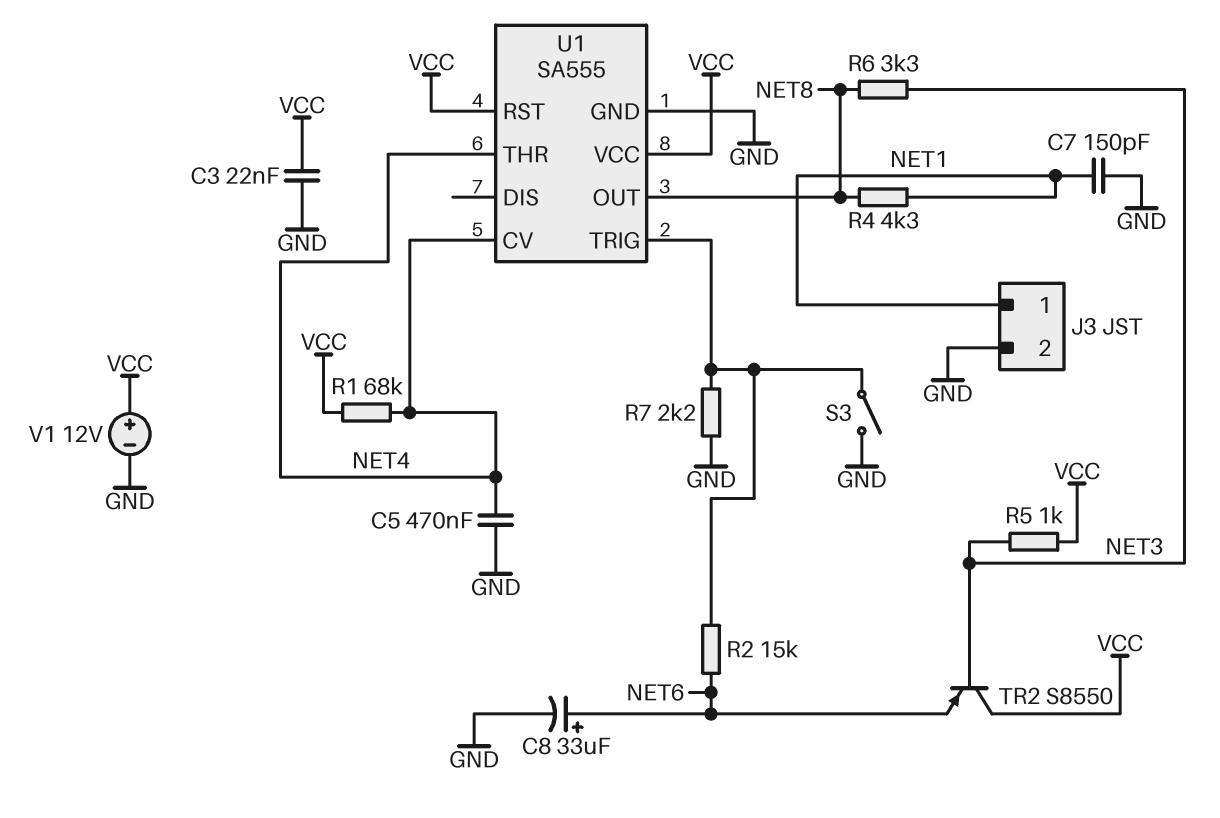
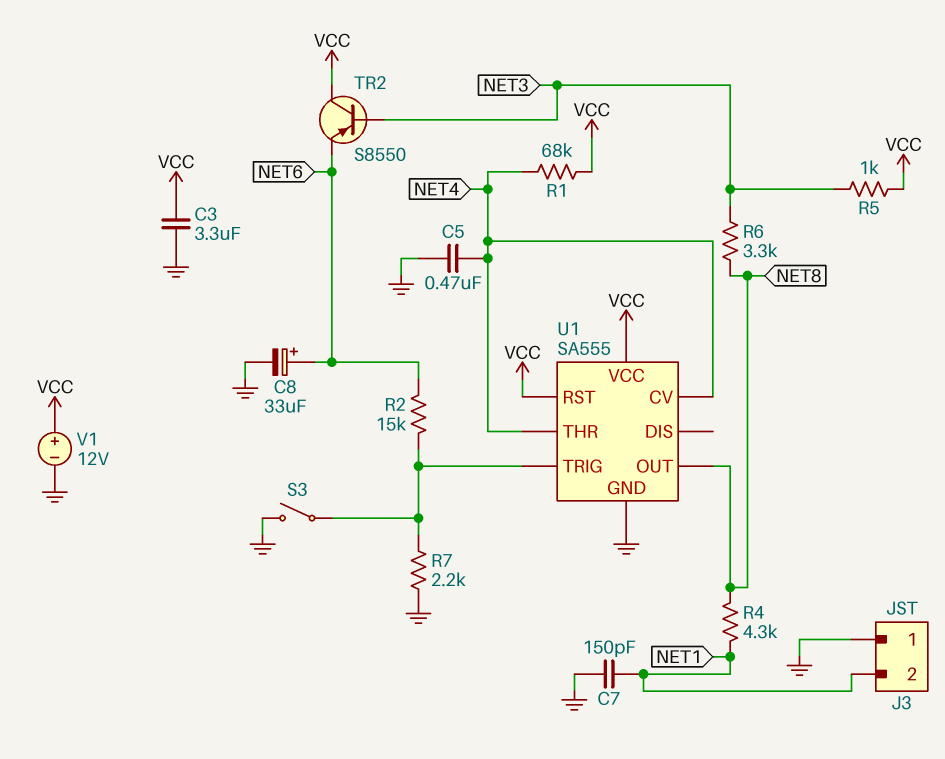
C3: 22nF (GND, VCC) -> 3.3uF (GND, VCC)
J3 pin 1: NET1 -> GND
J3 pin 2: GND -> NET1

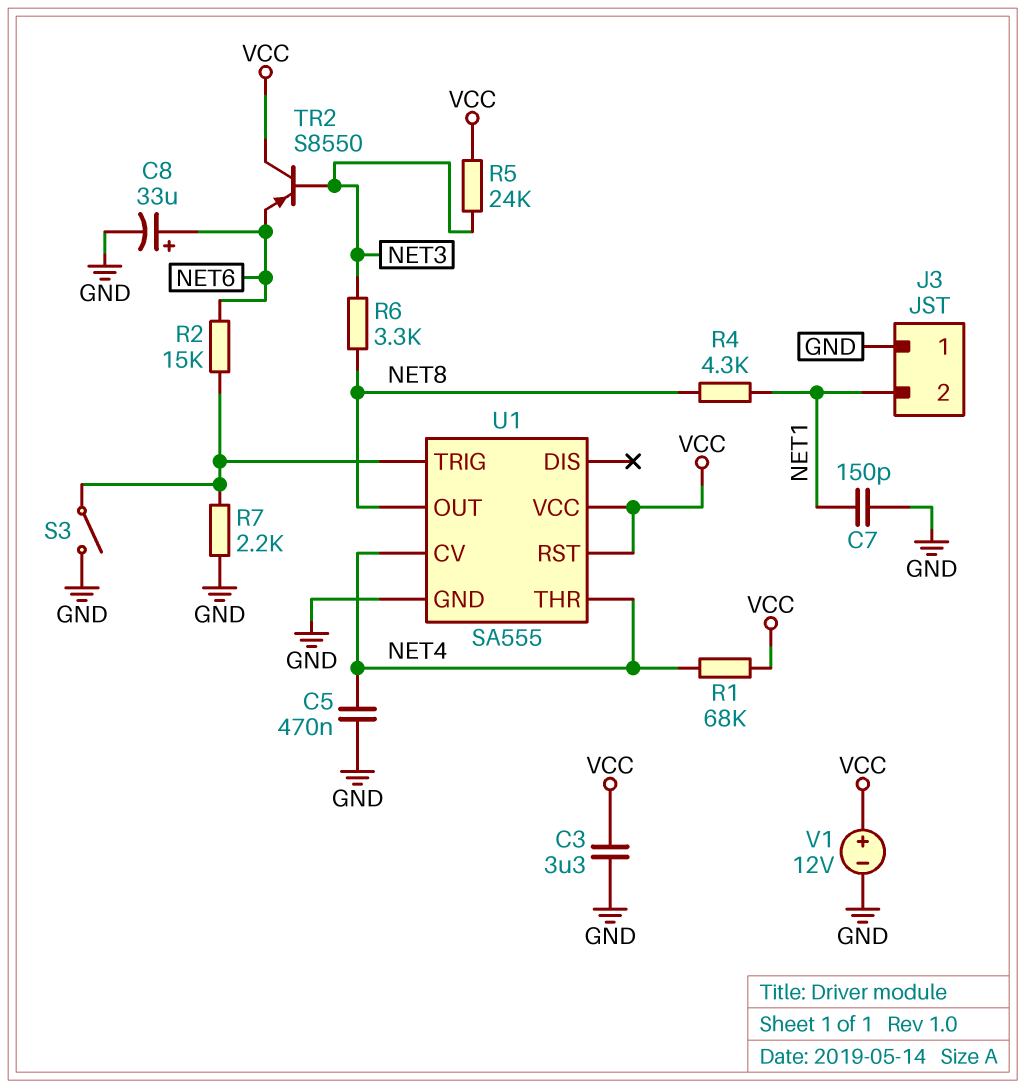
R5: 1k (NET3, VCC) -> 24k (NET3, VCC)

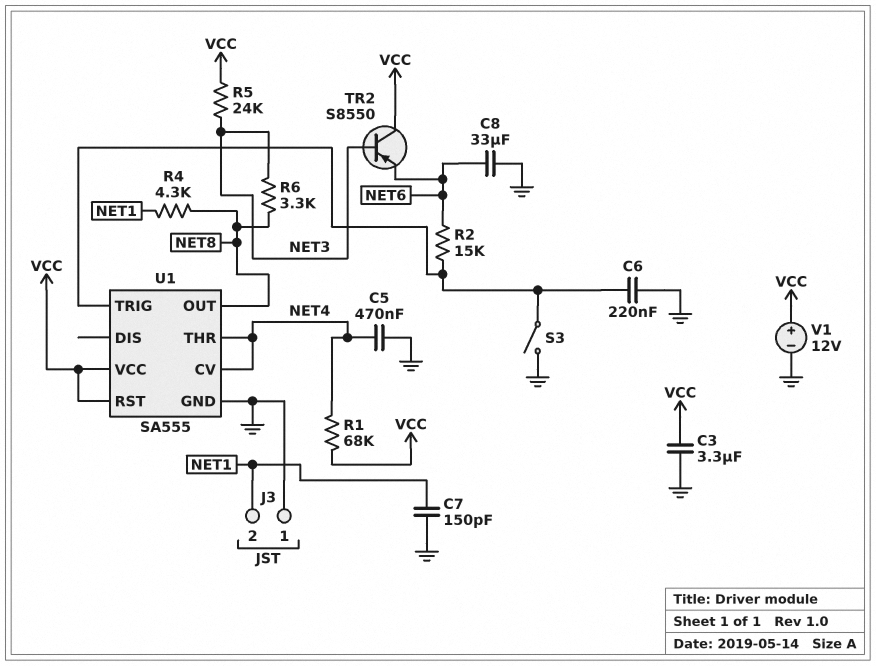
C6: none -> 220nF (GND, U1/TRIG)
C8: 33uF (plus NET6, minus GND) -> 33uF (GND, NET6)
R7: 2.2k (GND, U1/TRIG) -> none

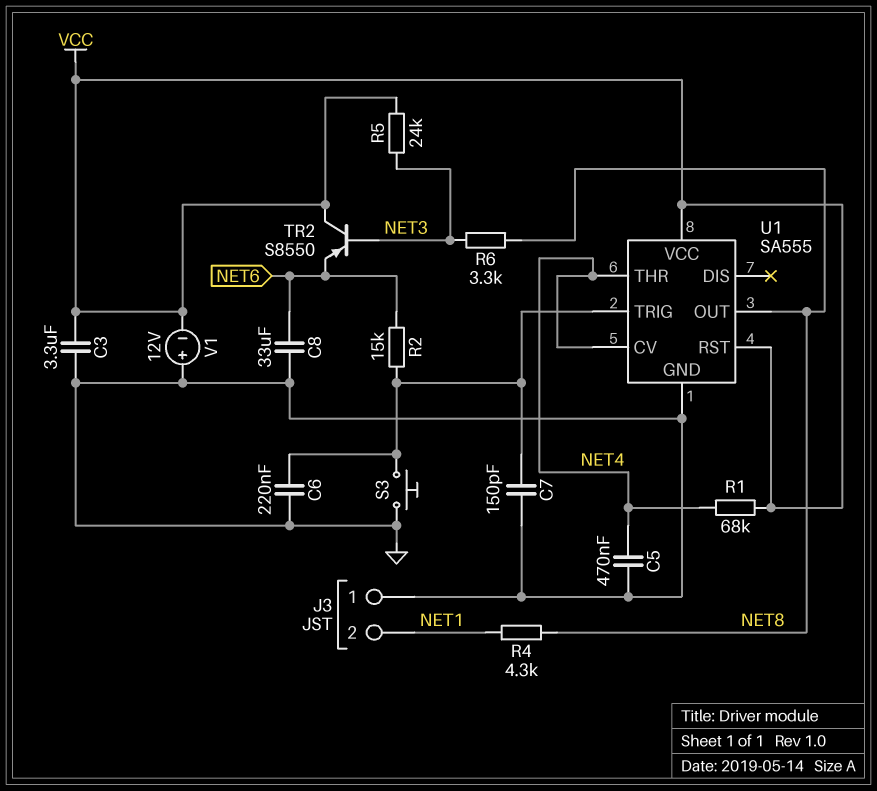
C7: 150pF (GND, NET1) -> 150pF (GND, U1/TRIG)
S3: switch (GND, U1/TRIG) -> button (GND, U1/TRIG)
V1: 12V (plus VCC, minus GND) -> 12V (plus GND, minus VCC)

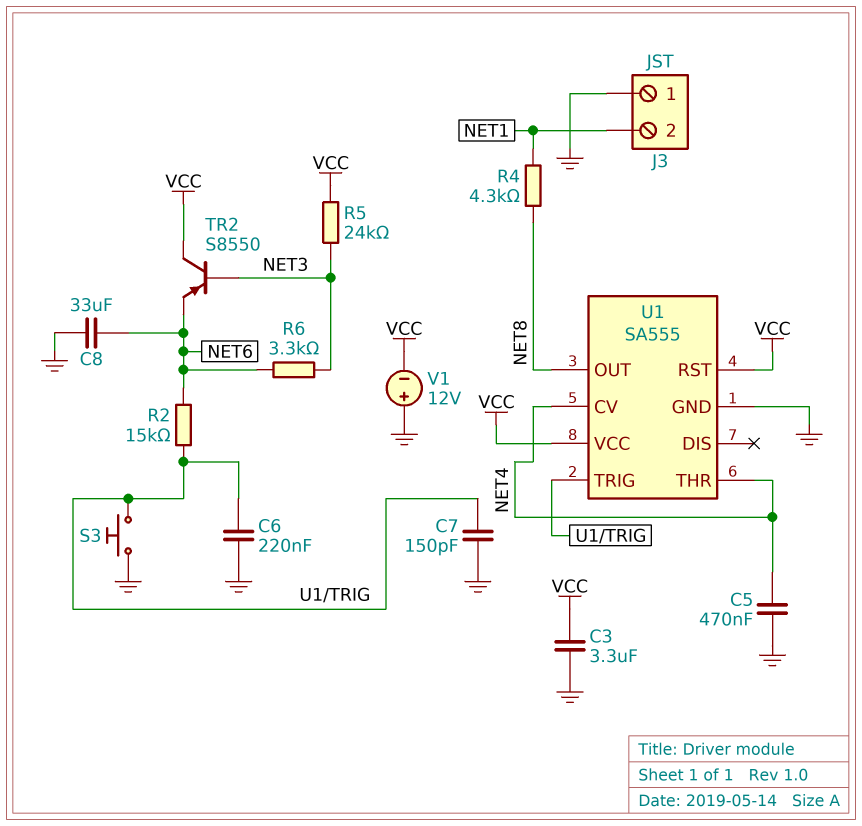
R1: 68k (NET4, VCC) -> none
R6: 3.3k (NET3, NET8) -> 3.3k (NET3, NET6)

